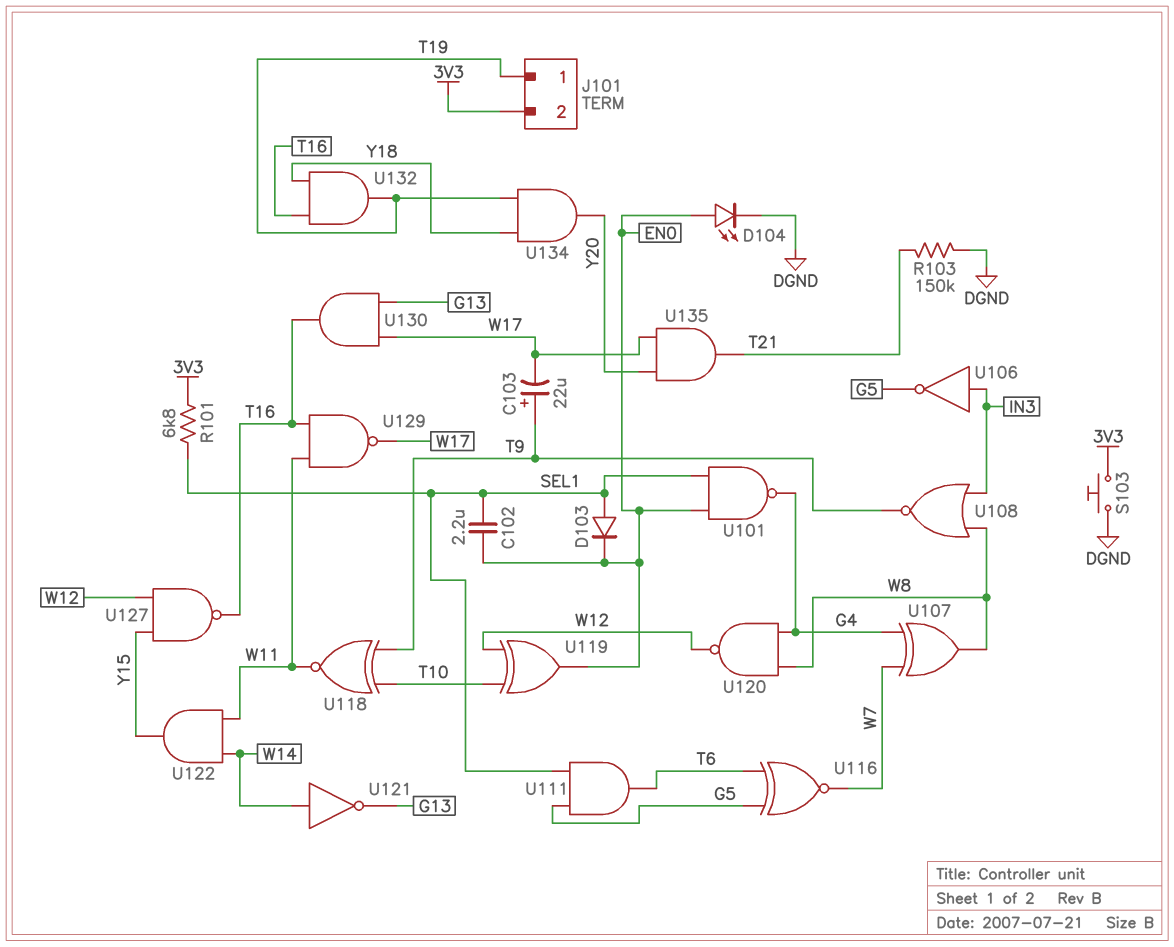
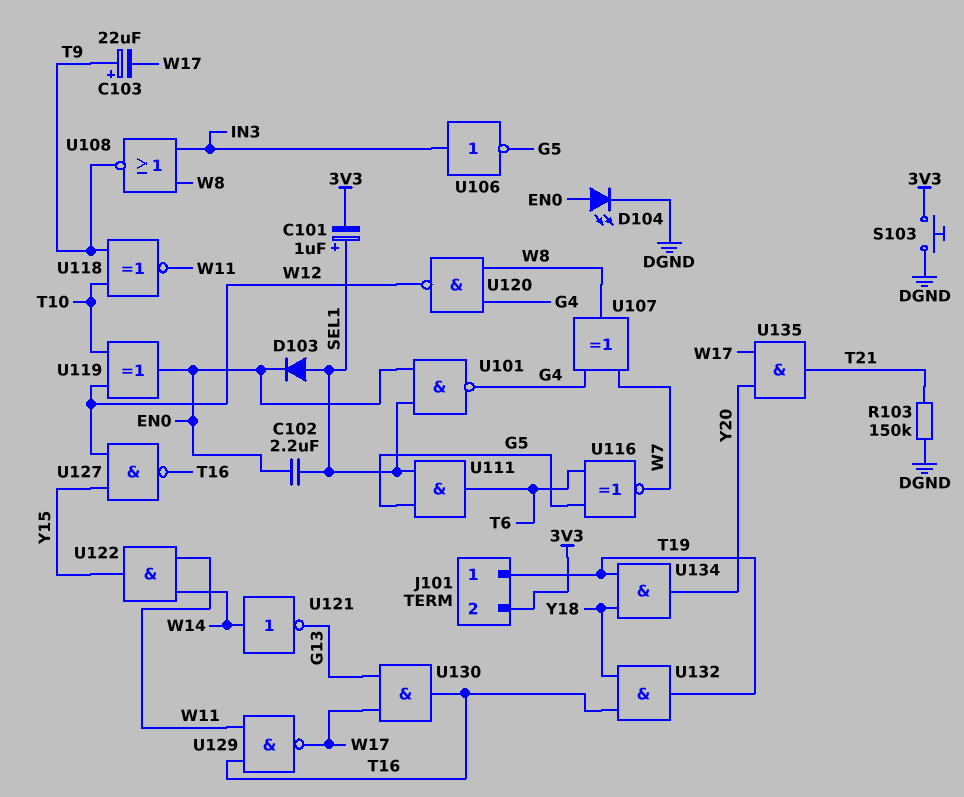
C101: none -> 1uF (plus SEL1, minus 3V3)
R101: 6.8k (3V3, SEL1) -> none

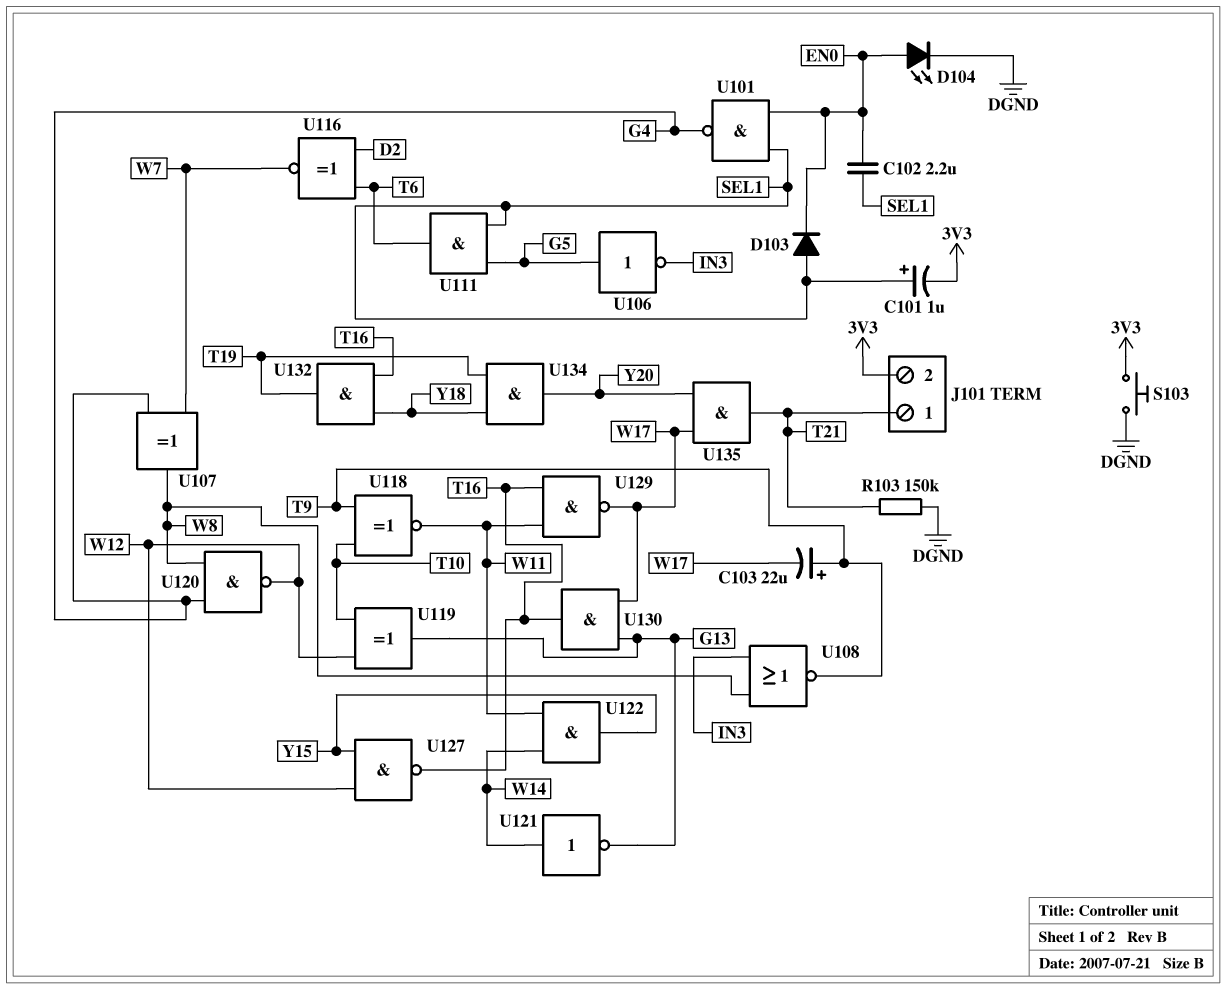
J101 pin 1: T19 -> T21
U106: NOT (in IN3, out G5) -> NOT (in G5, out IN3)
U116: XNOR (in G5, in T6, out W7) -> XNOR (in D2, in T6, out W7)
U119: XOR (in T10, in W12, out EN0) -> XOR (in T10, in W12, out G13)

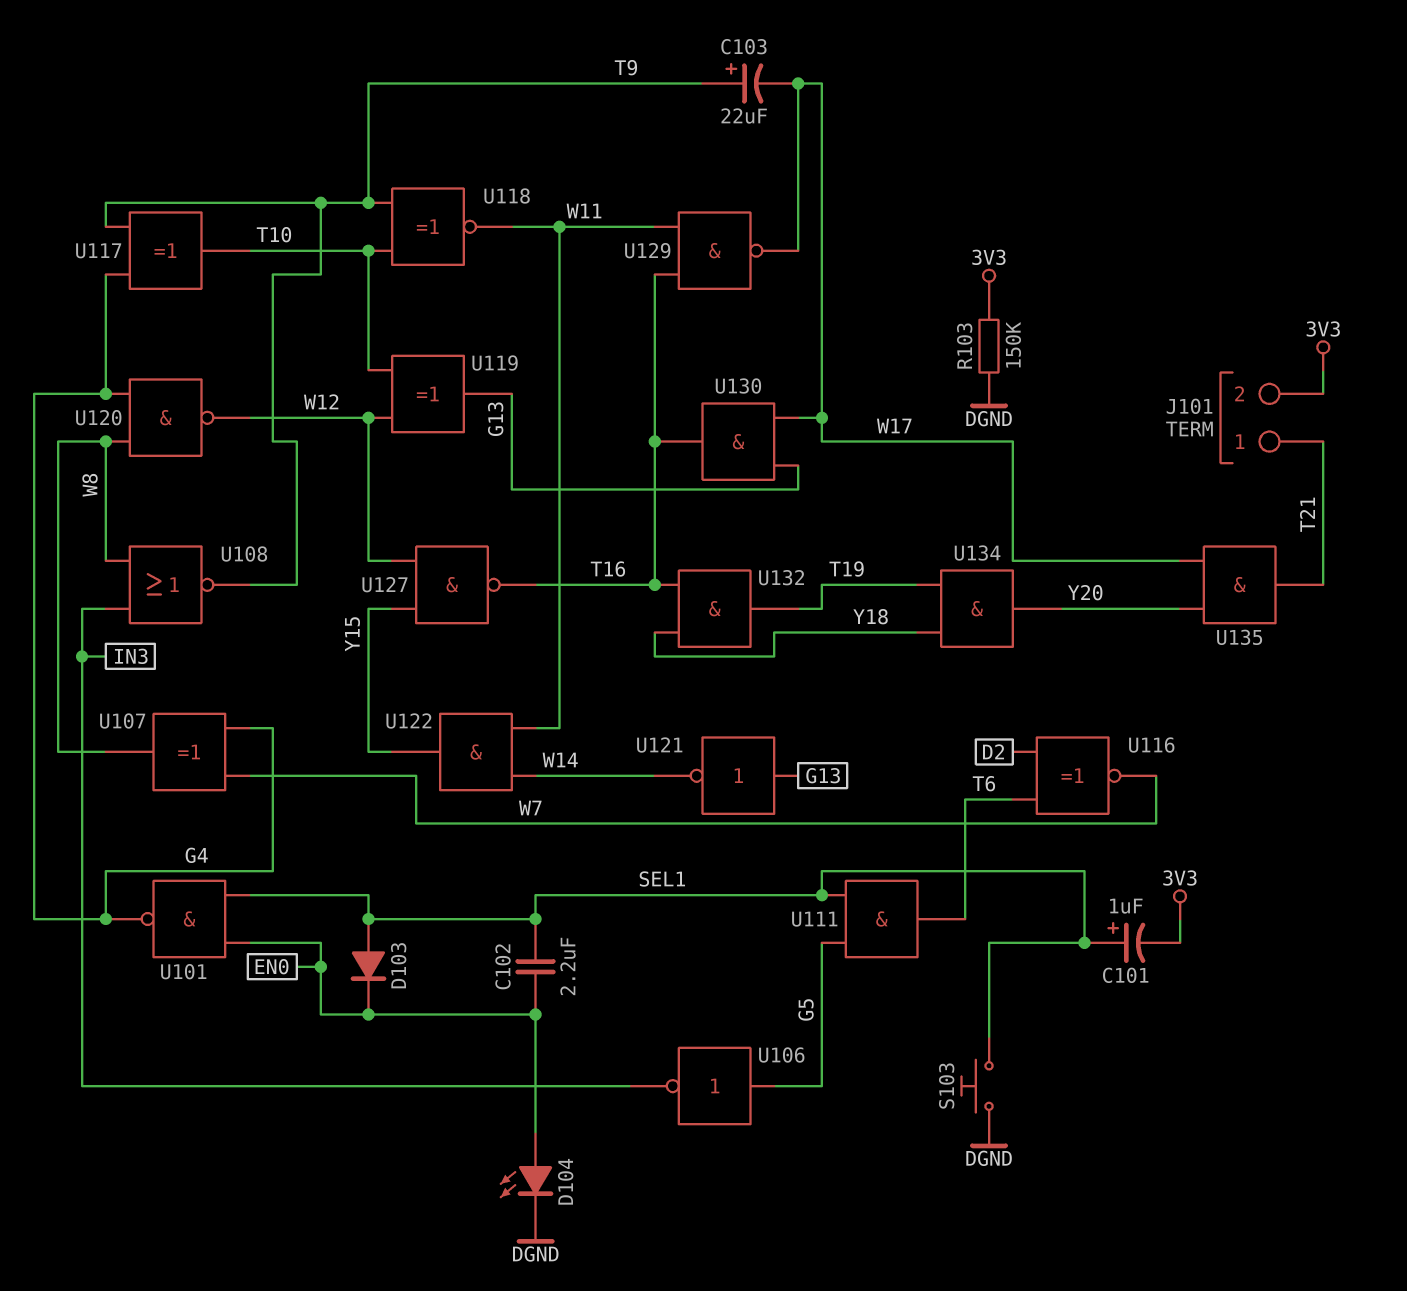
R103: 150k (DGND, T21) -> 150k (3V3, DGND)
S103: button (3V3, DGND) -> button (DGND, SEL1)
U117: none -> XOR (in G4, in T9, out T10)
U121: NOT (in W14, out G13) -> NOT (in G13, out W14)

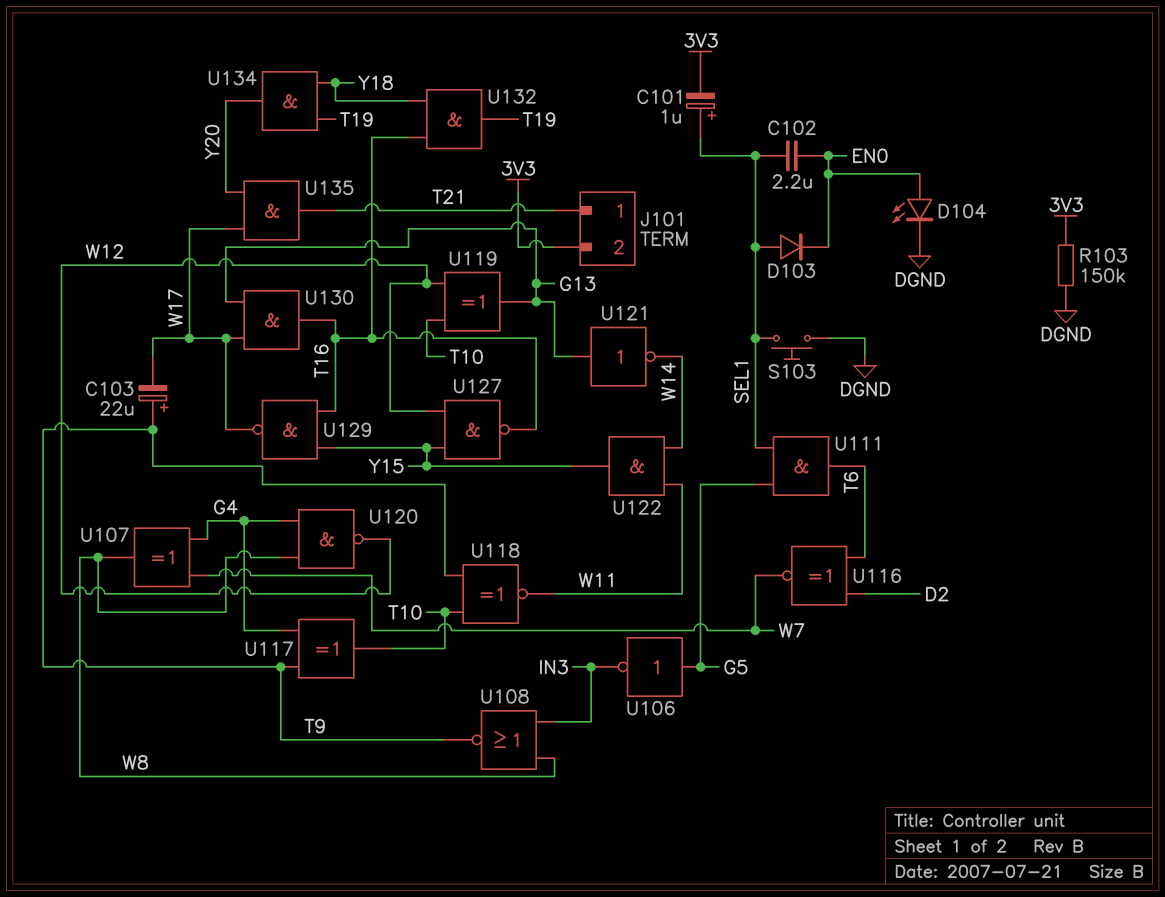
U101: NAND (in EN0, in SEL1, out G4) -> none
U129: NAND (in T16, in W11, out W17) -> NAND (in T16, in Y15, out W17)

